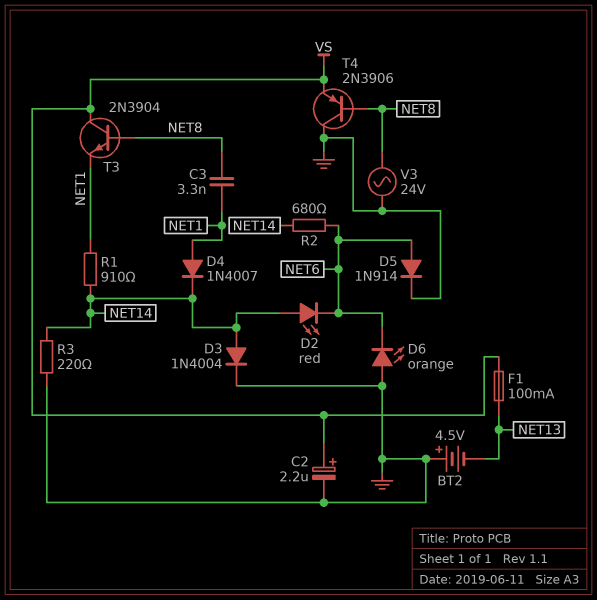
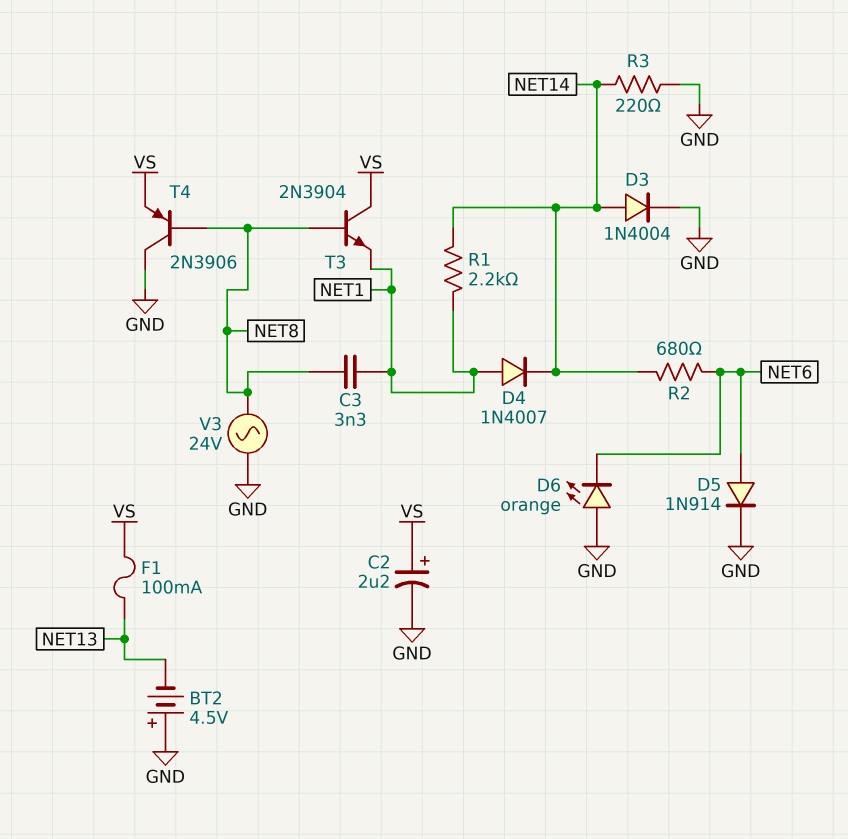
D2: LED red (A NET14, K NET6) -> none
R1: 910 (NET1, NET14) -> 2.2k (NET1, NET14)

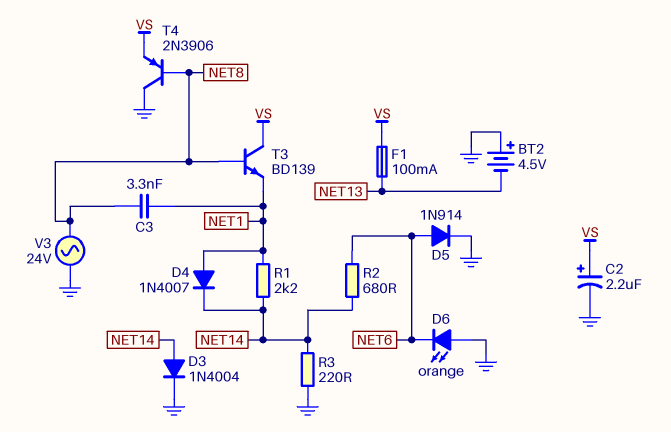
T3: NPN 2N3904 (B NET8, C VS, E NET1) -> NPN BD139 (B NET8, C VS, E NET1)

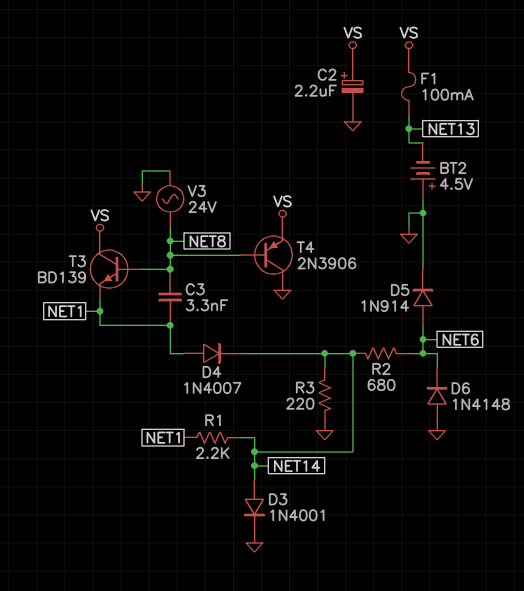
D3: diode 1N4004 (A NET14, K GND) -> diode 1N4001 (A NET14, K GND)
D6: LED orange (A GND, K NET6) -> diode 1N4148 (A GND, K NET6)

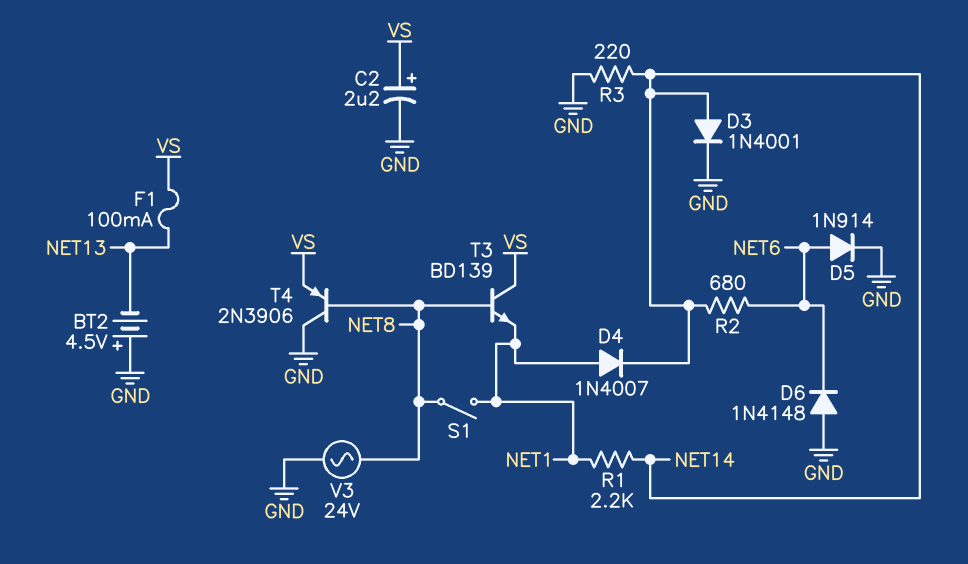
C3: 3.3nF (NET1, NET8) -> none
S1: none -> switch (NET1, NET8)

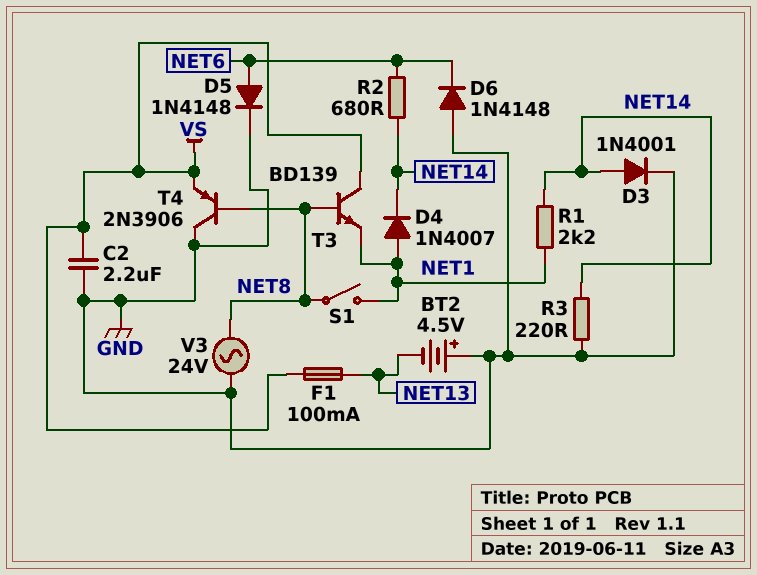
C2: 2.2uF (plus VS, minus GND) -> 2.2uF (GND, VS)
D5: diode 1N914 (A NET6, K GND) -> diode 1N4148 (A NET6, K GND)

